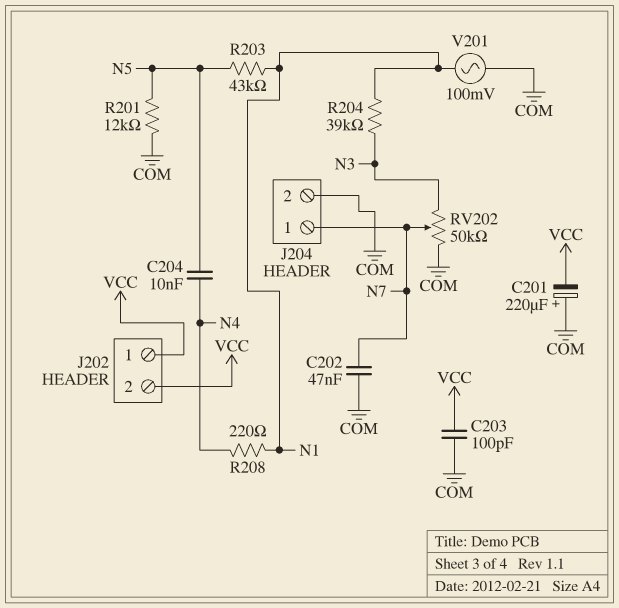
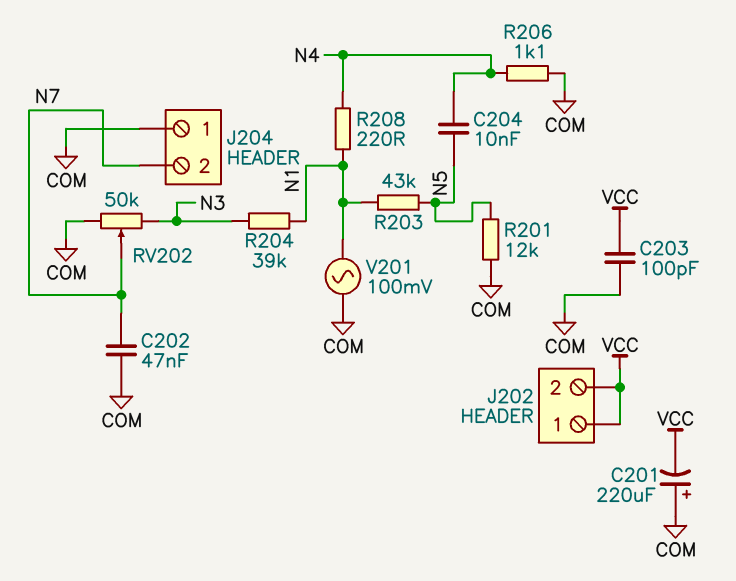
J204 pin 1: N7 -> COM
J204 pin 2: COM -> N7
R206: none -> 1.1k (COM, N4)

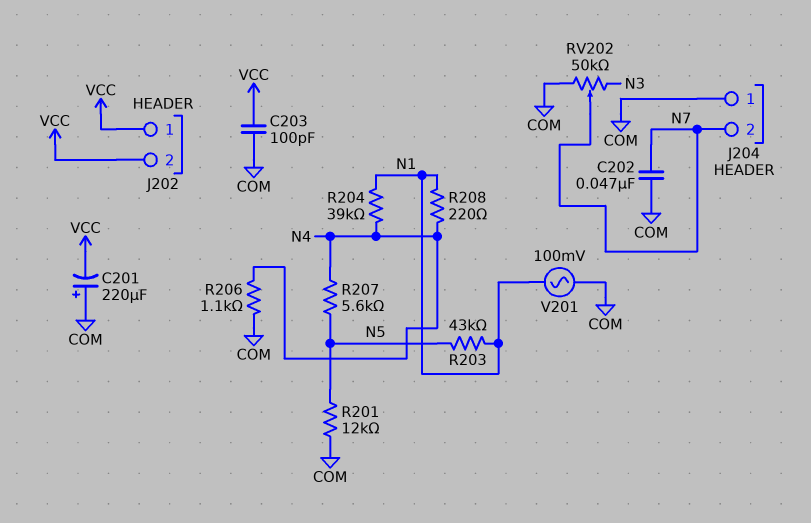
C204: 10nF (N4, N5) -> none
R204: 39k (N1, N3) -> 39k (N1, N4)
R207: none -> 5.6k (N4, N5)

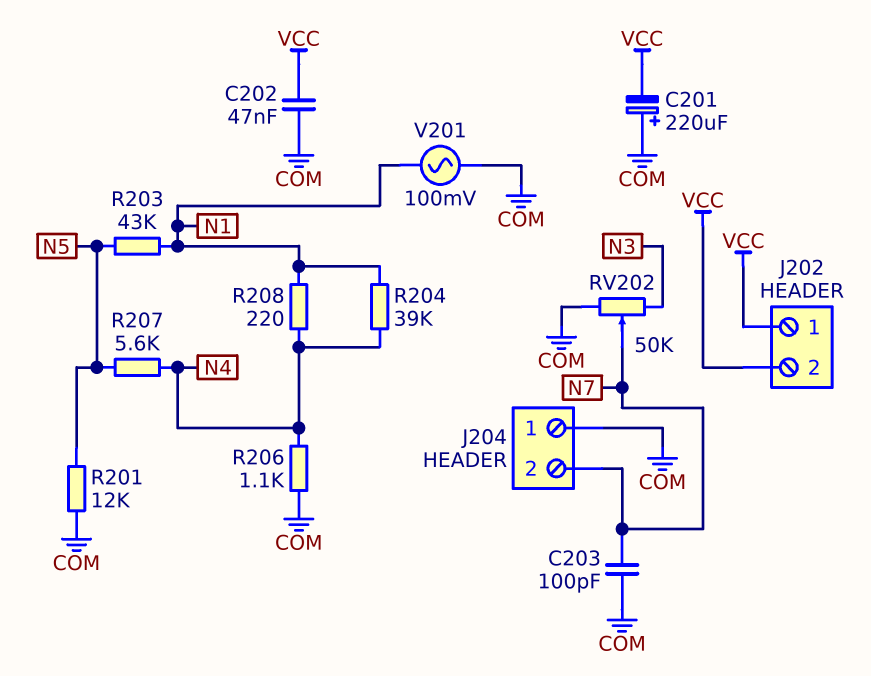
C202: 47nF (COM, N7) -> 47nF (COM, VCC)
C203: 100pF (COM, VCC) -> 100pF (COM, N7)

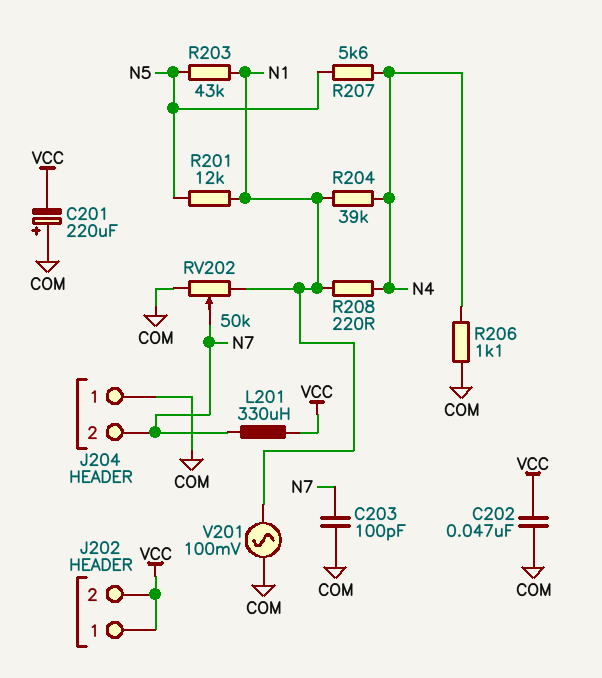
L201: none -> 330uH (N7, VCC)
R201: 12k (COM, N5) -> 12k (N1, N5)
RV202: 50k (COM, N3, wiper N7) -> 50k (COM, N1, wiper N7)

